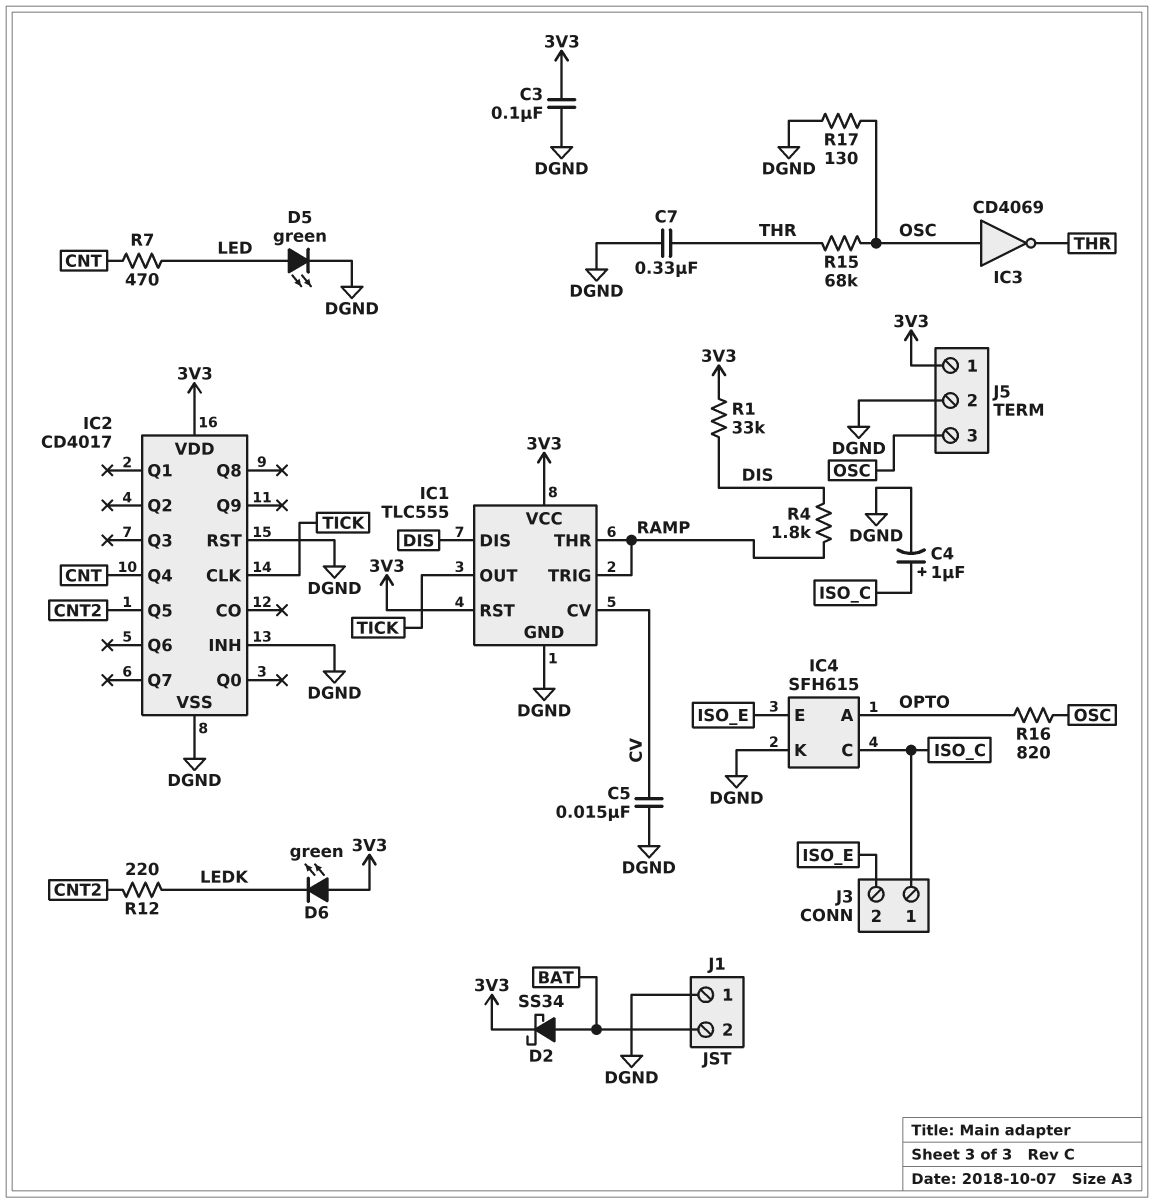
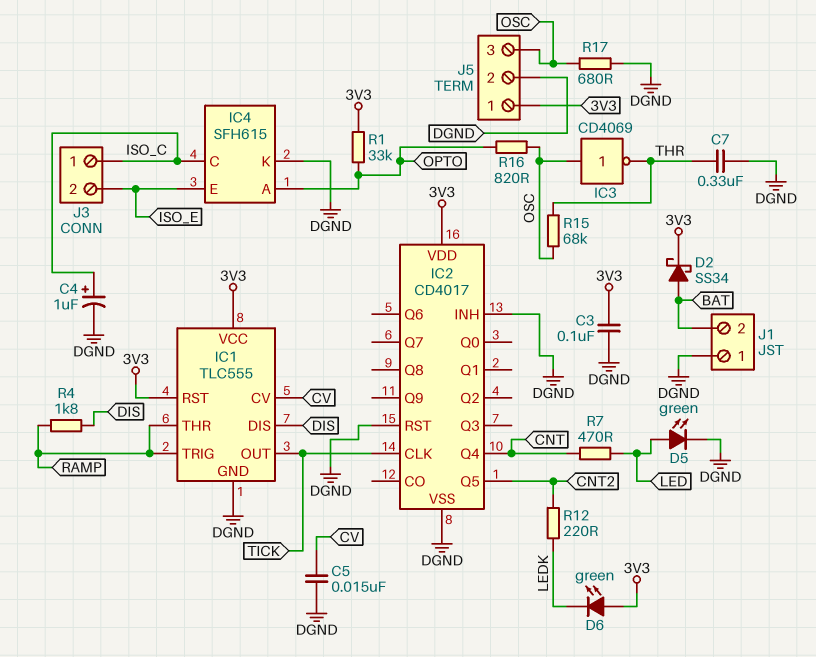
R1: 33k (3V3, DIS) -> 33k (3V3, OPTO)
R17: 130 (DGND, OSC) -> 680 (DGND, OSC)

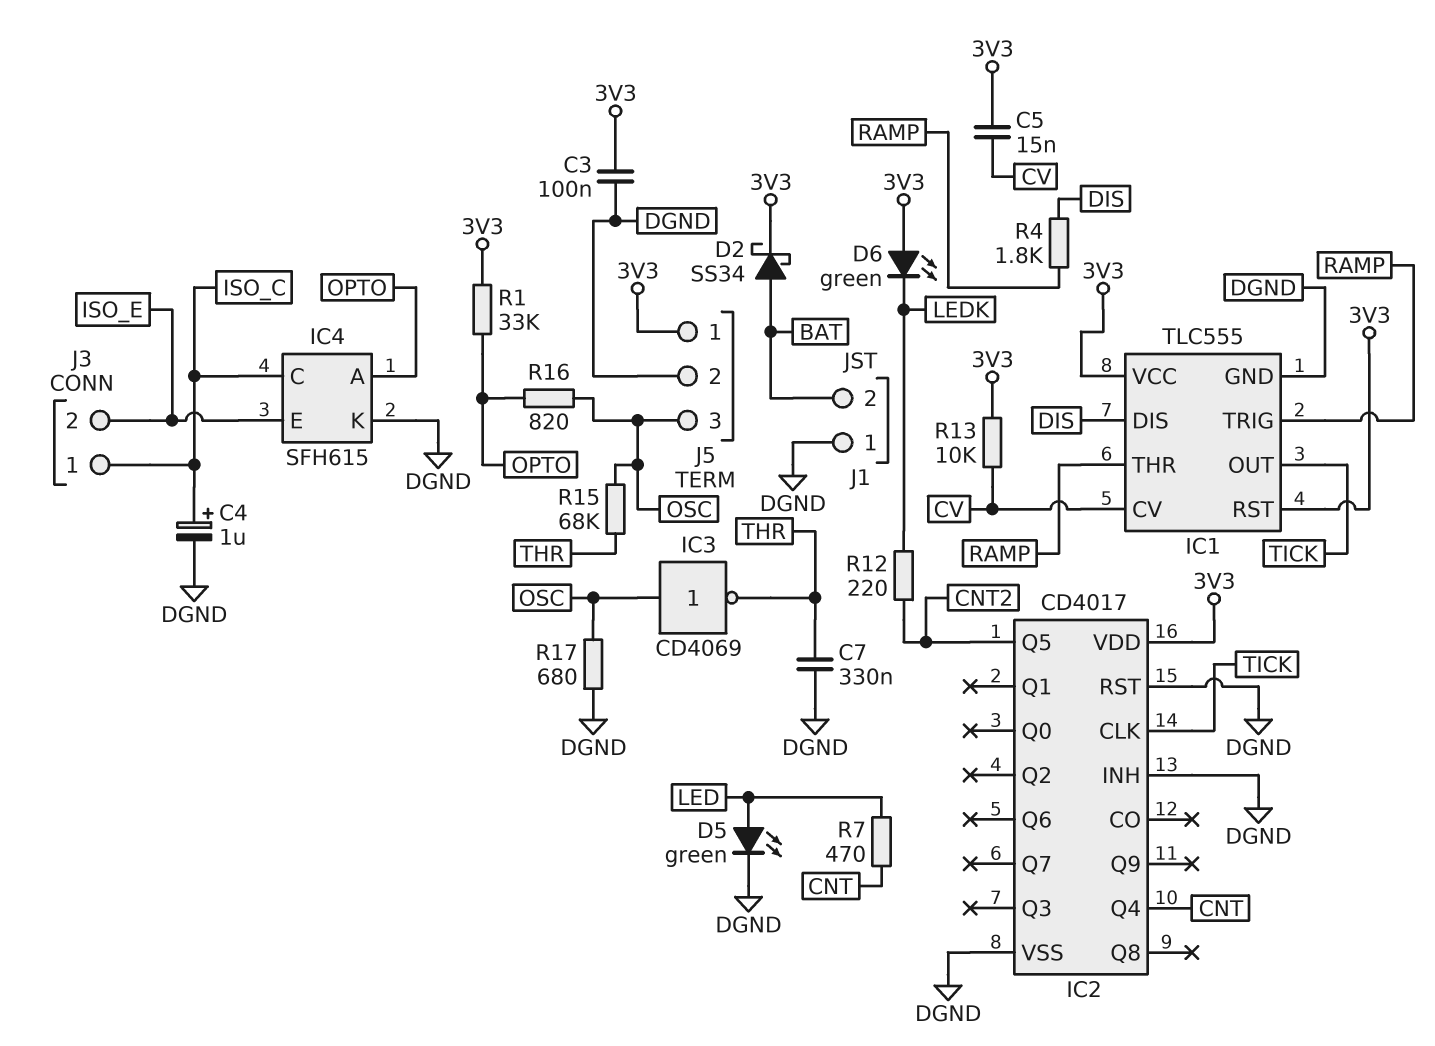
C5: 15nF (CV, DGND) -> 15nF (3V3, CV)
R13: none -> 10k (3V3, CV)

